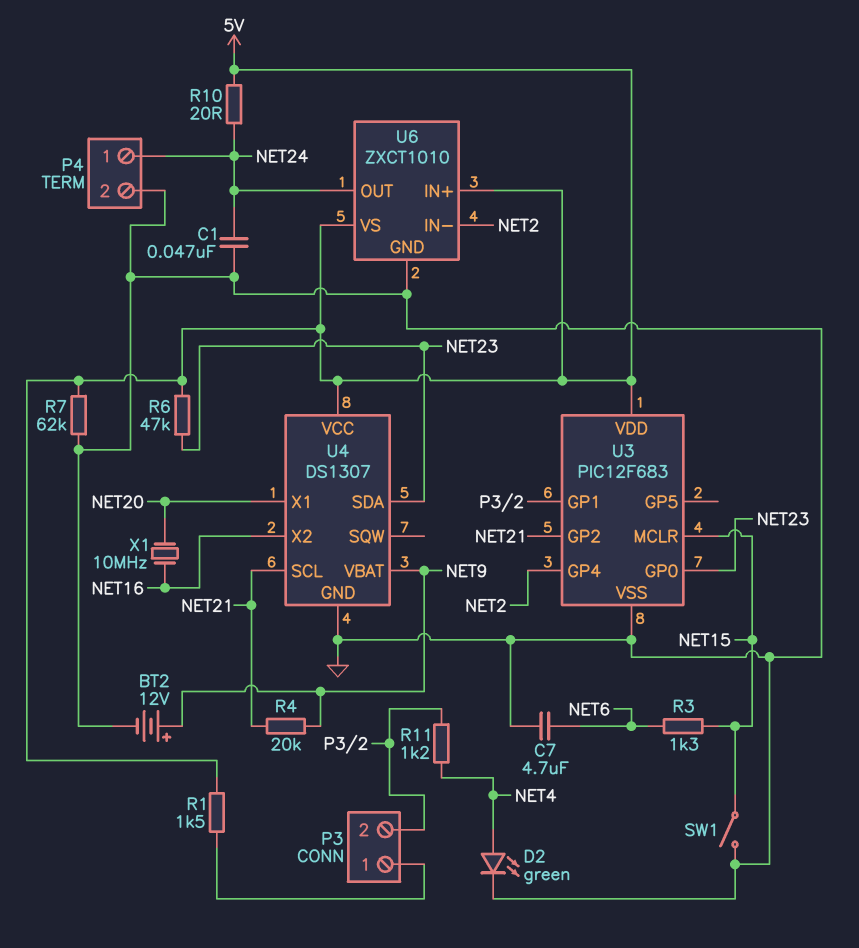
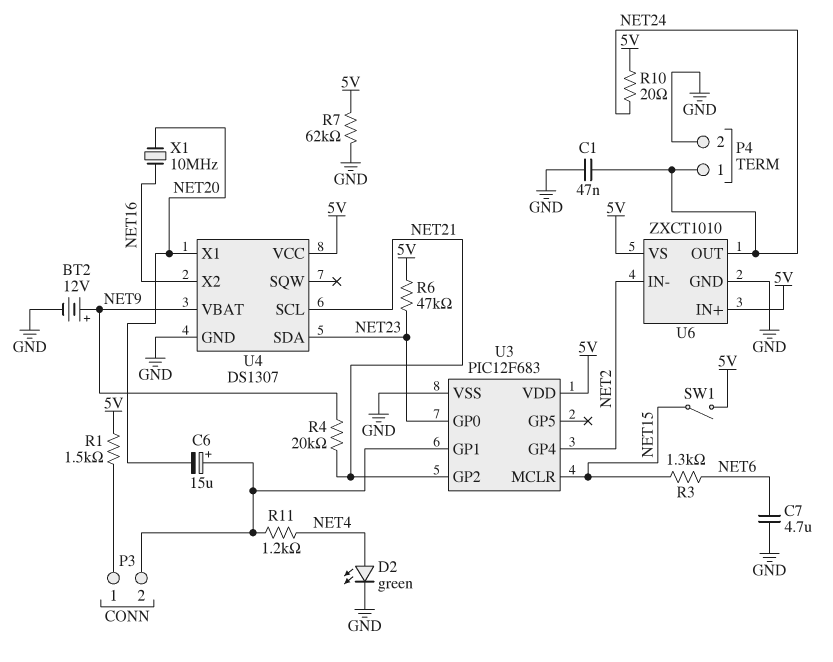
C6: none -> 15uF (plus P3/2, minus NET20)
SW1: switch (GND, NET15) -> switch (5V, NET15)

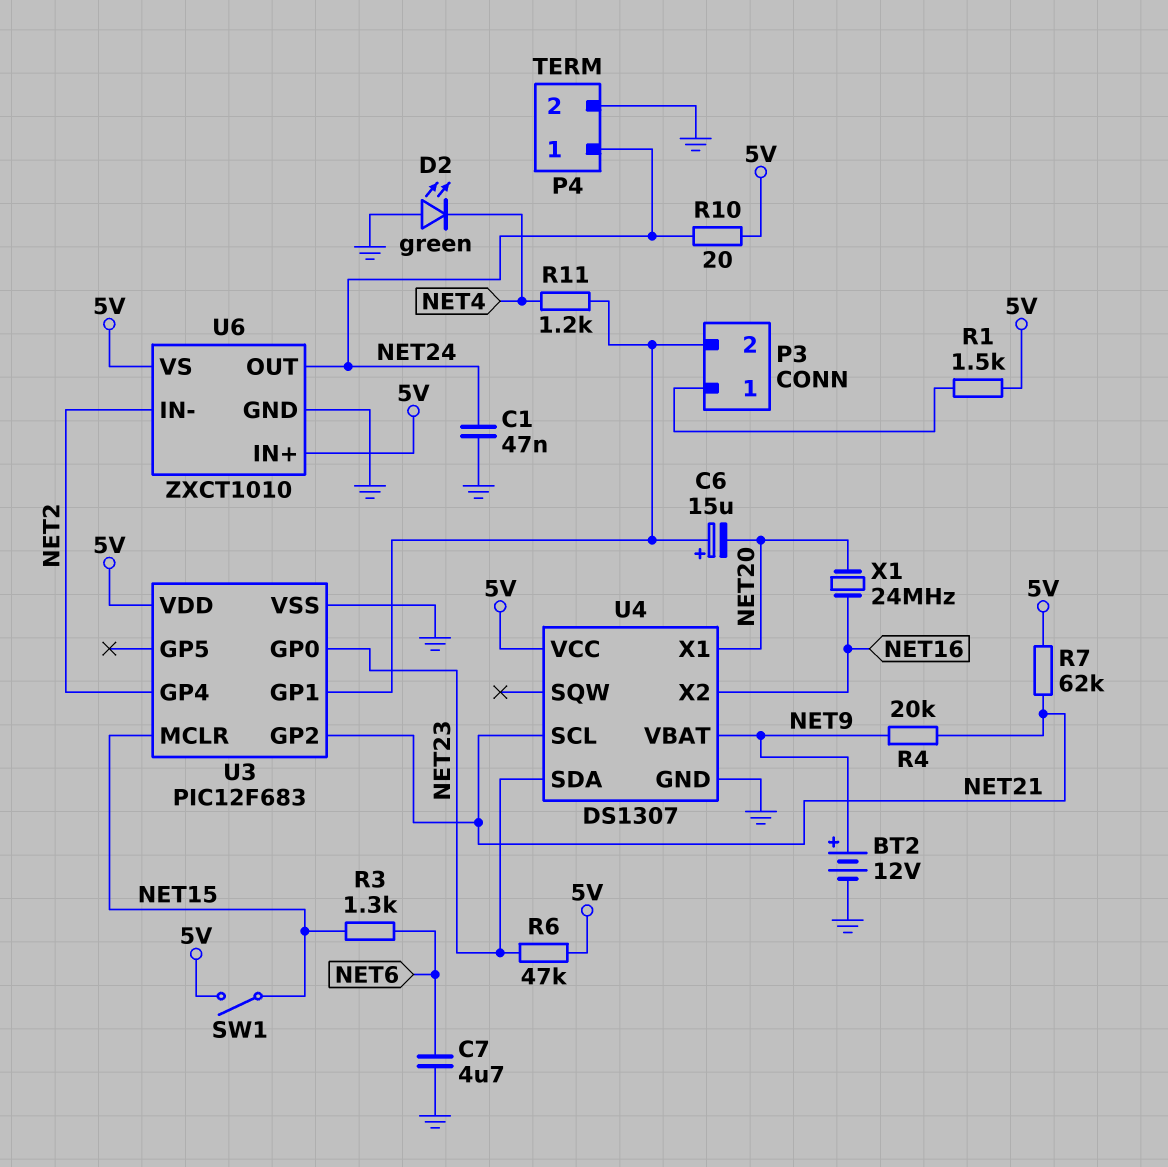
D2: LED green (A NET4, K GND) -> LED green (A GND, K NET4)
R7: 62k (5V, GND) -> 62k (5V, NET21)
X1: 10MHz (NET16, NET20) -> 24MHz (NET16, NET20)

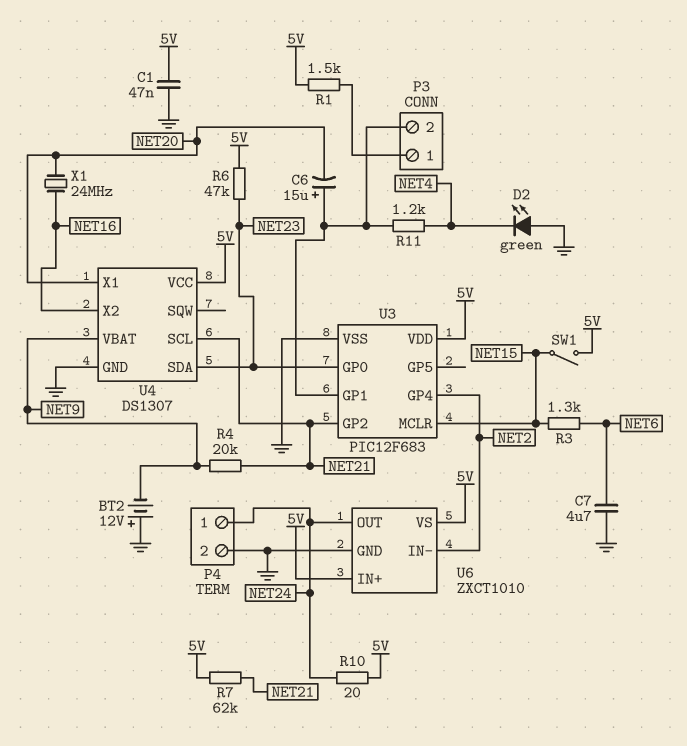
BT2: 12V (plus NET9, minus GND) -> 12V (plus GND, minus NET9)
C1: 47nF (GND, NET24) -> 47nF (5V, GND)

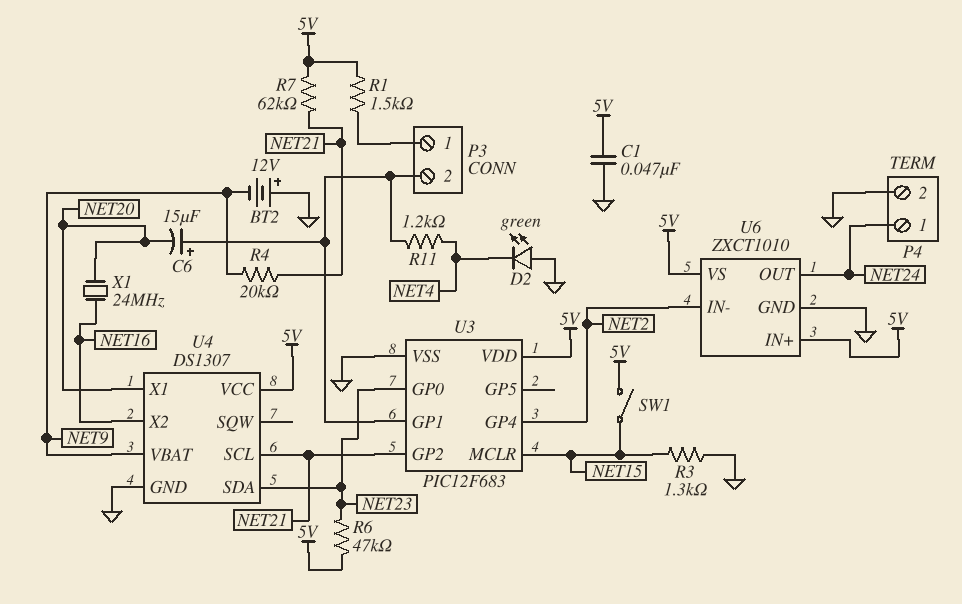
C7: 4.7uF (GND, NET6) -> none
R3: 1.3k (NET6, NET15) -> 1.3k (GND, NET15)
R10: 20 (5V, NET24) -> none

